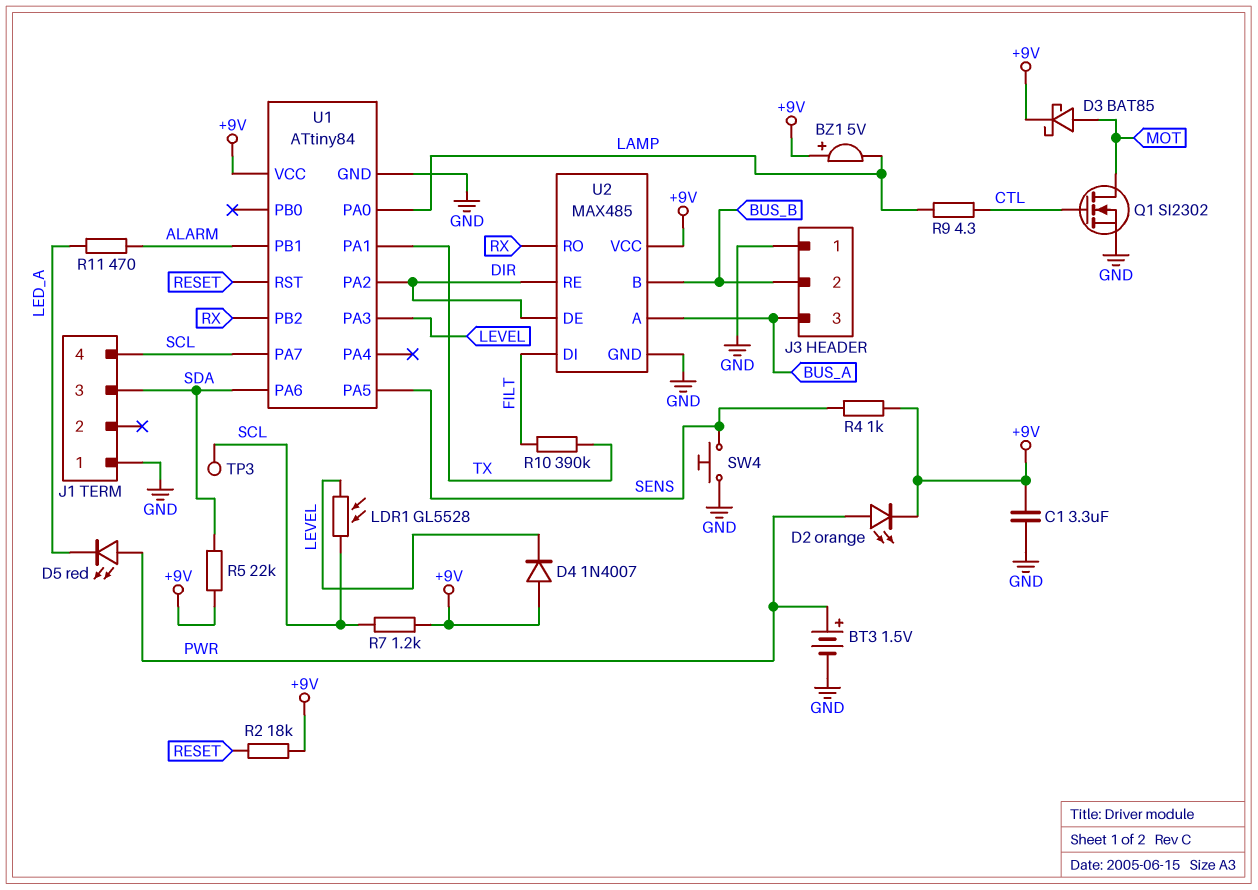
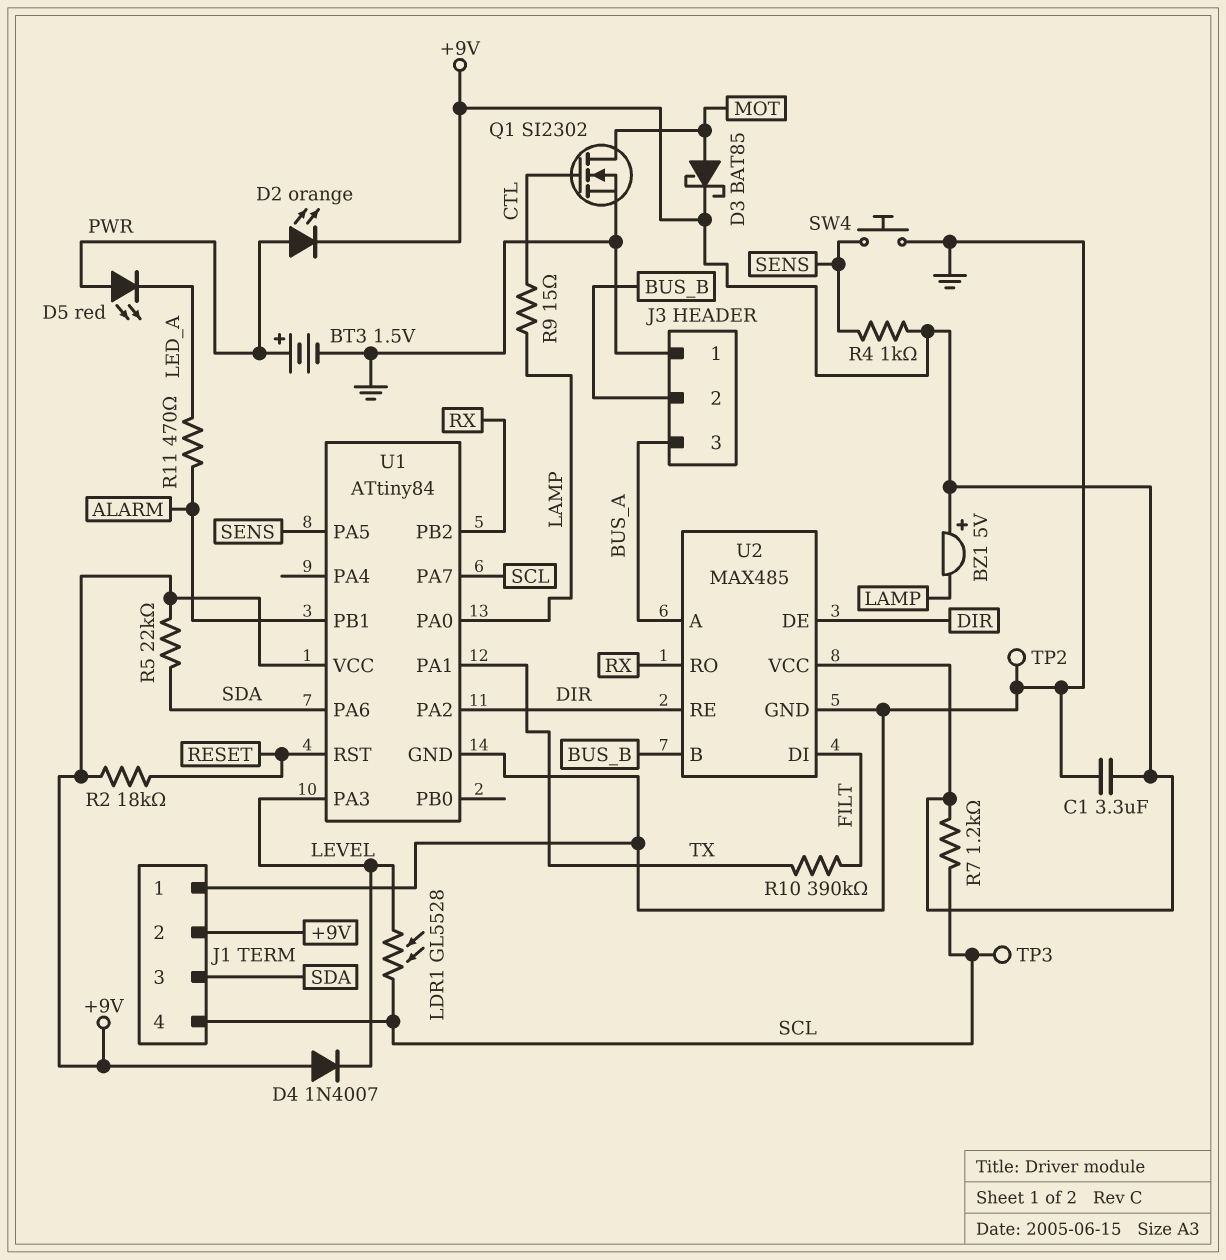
J1 pin 2: none -> +9V
R9: 4.3 (CTL, LAMP) -> 15 (CTL, LAMP)
TP2: none -> test point (GND)

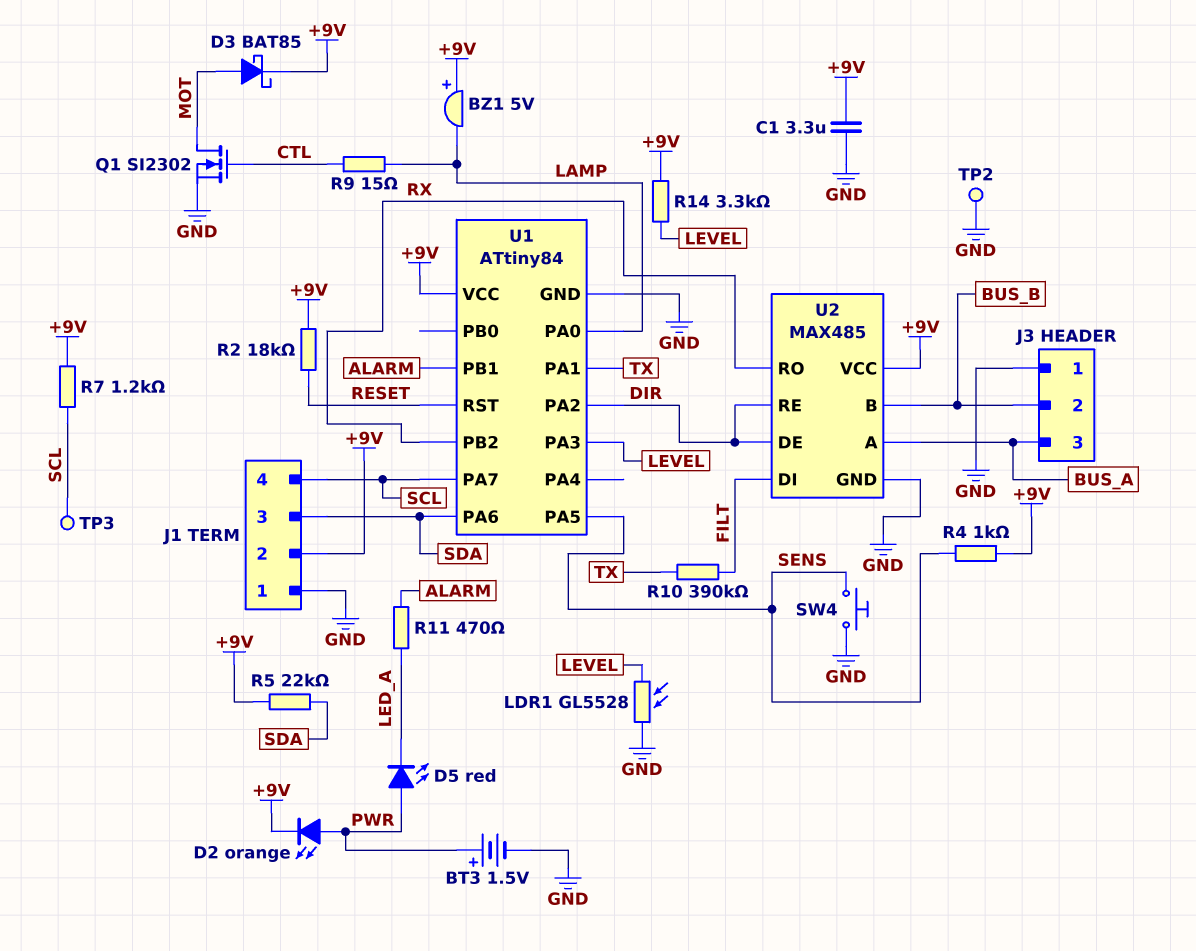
D4: diode 1N4007 (A +9V, K LEVEL) -> none
LDR1: GL5528 (LEVEL, SCL) -> GL5528 (GND, LEVEL)
R14: none -> 3.3k (+9V, LEVEL)

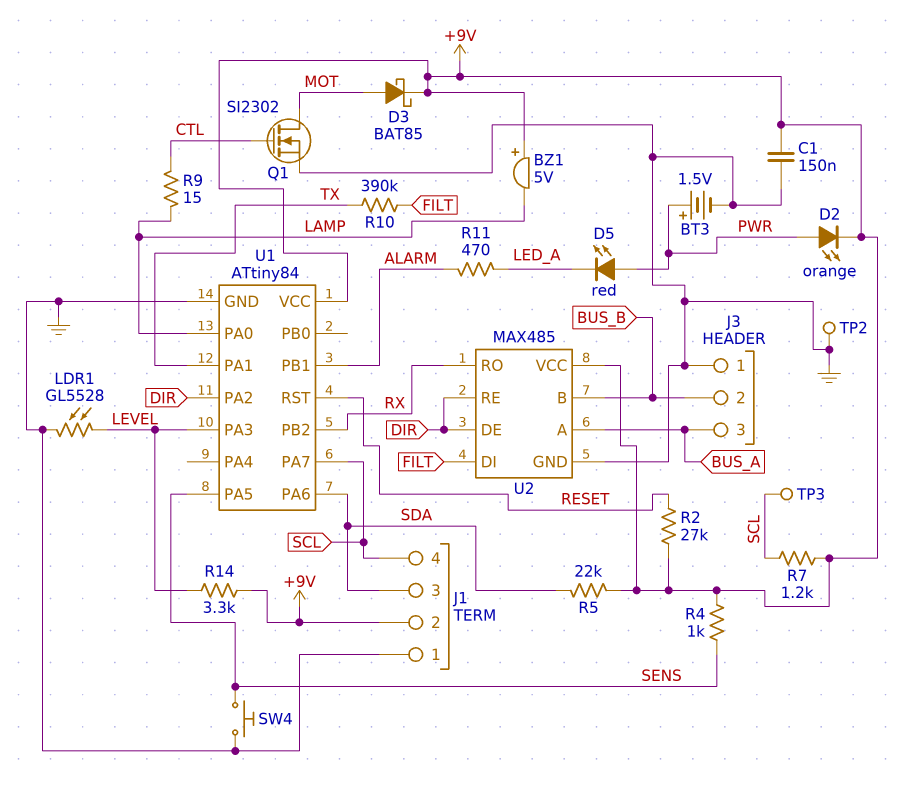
C1: 3.3uF (+9V, GND) -> 150nF (+9V, GND)
R2: 18k (+9V, RESET) -> 27k (+9V, RESET)

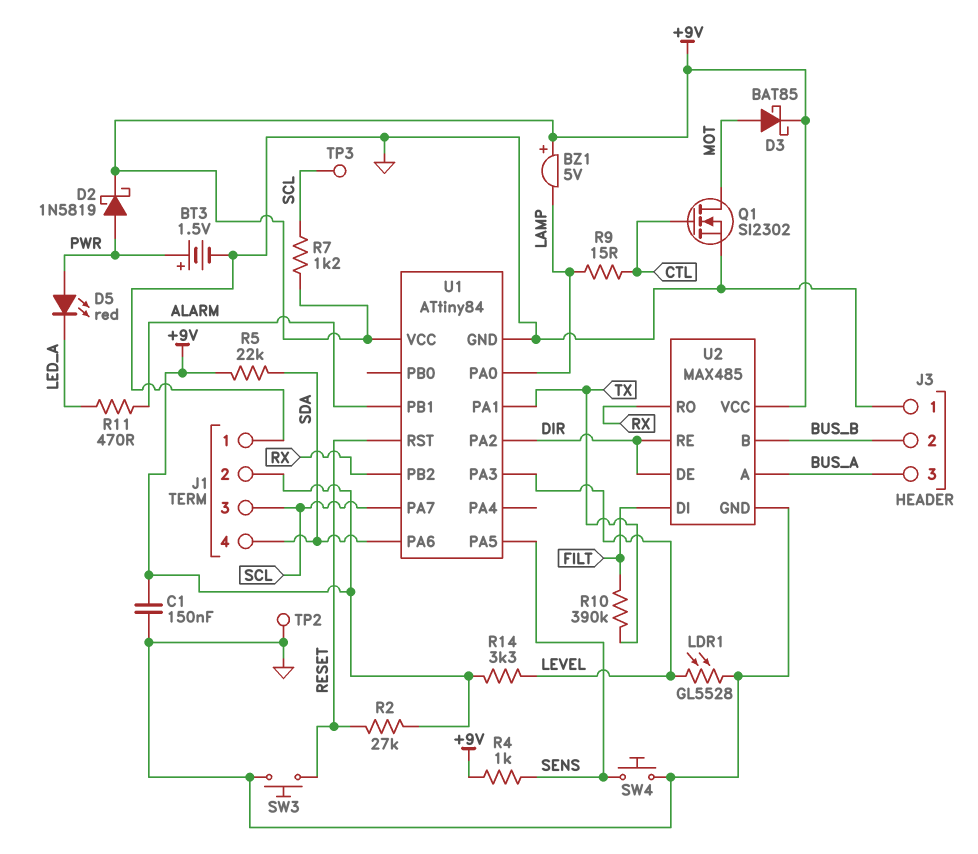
D2: LED orange (A PWR, K +9V) -> schottky 1N5819 (A PWR, K +9V)
J1 pin 3: SDA -> SCL
J1 pin 4: SCL -> SDA
SW3: none -> button (GND, RESET)

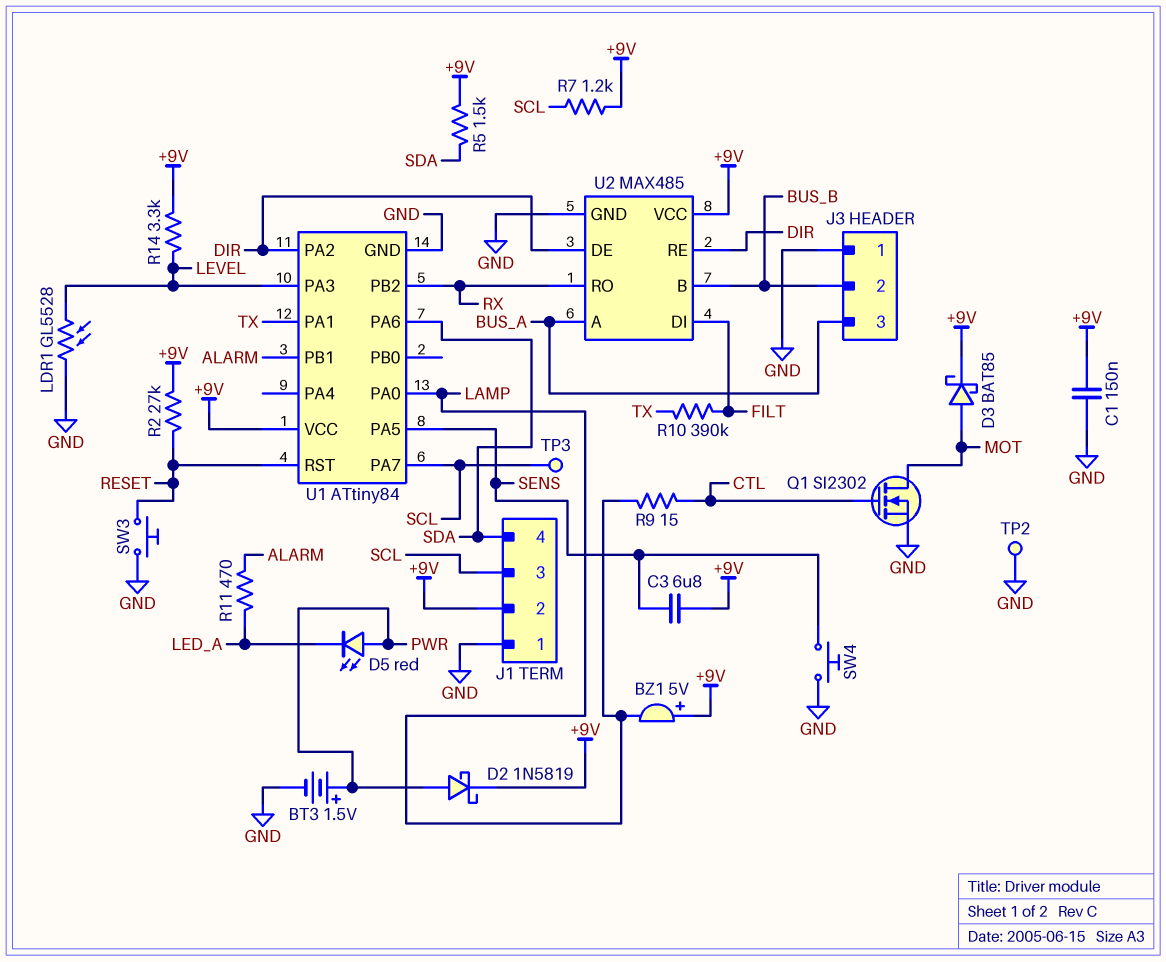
C3: none -> 6.8uF (+9V, SENS)
R4: 1k (+9V, SENS) -> none
R5: 22k (+9V, SDA) -> 1.5k (+9V, SDA)

